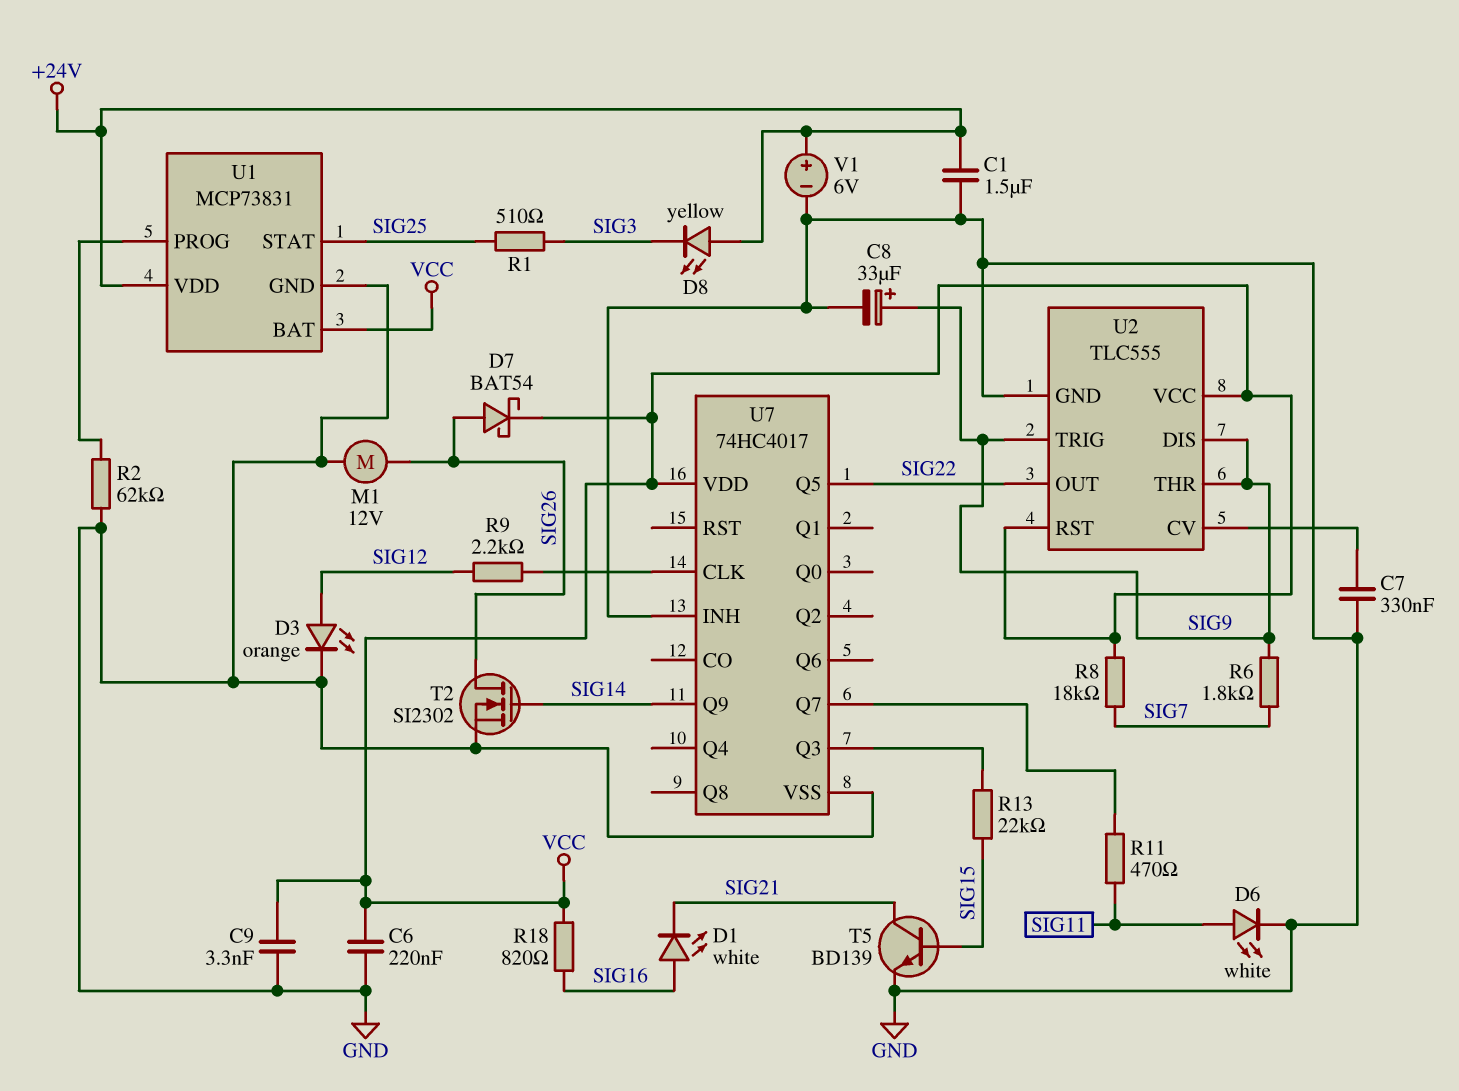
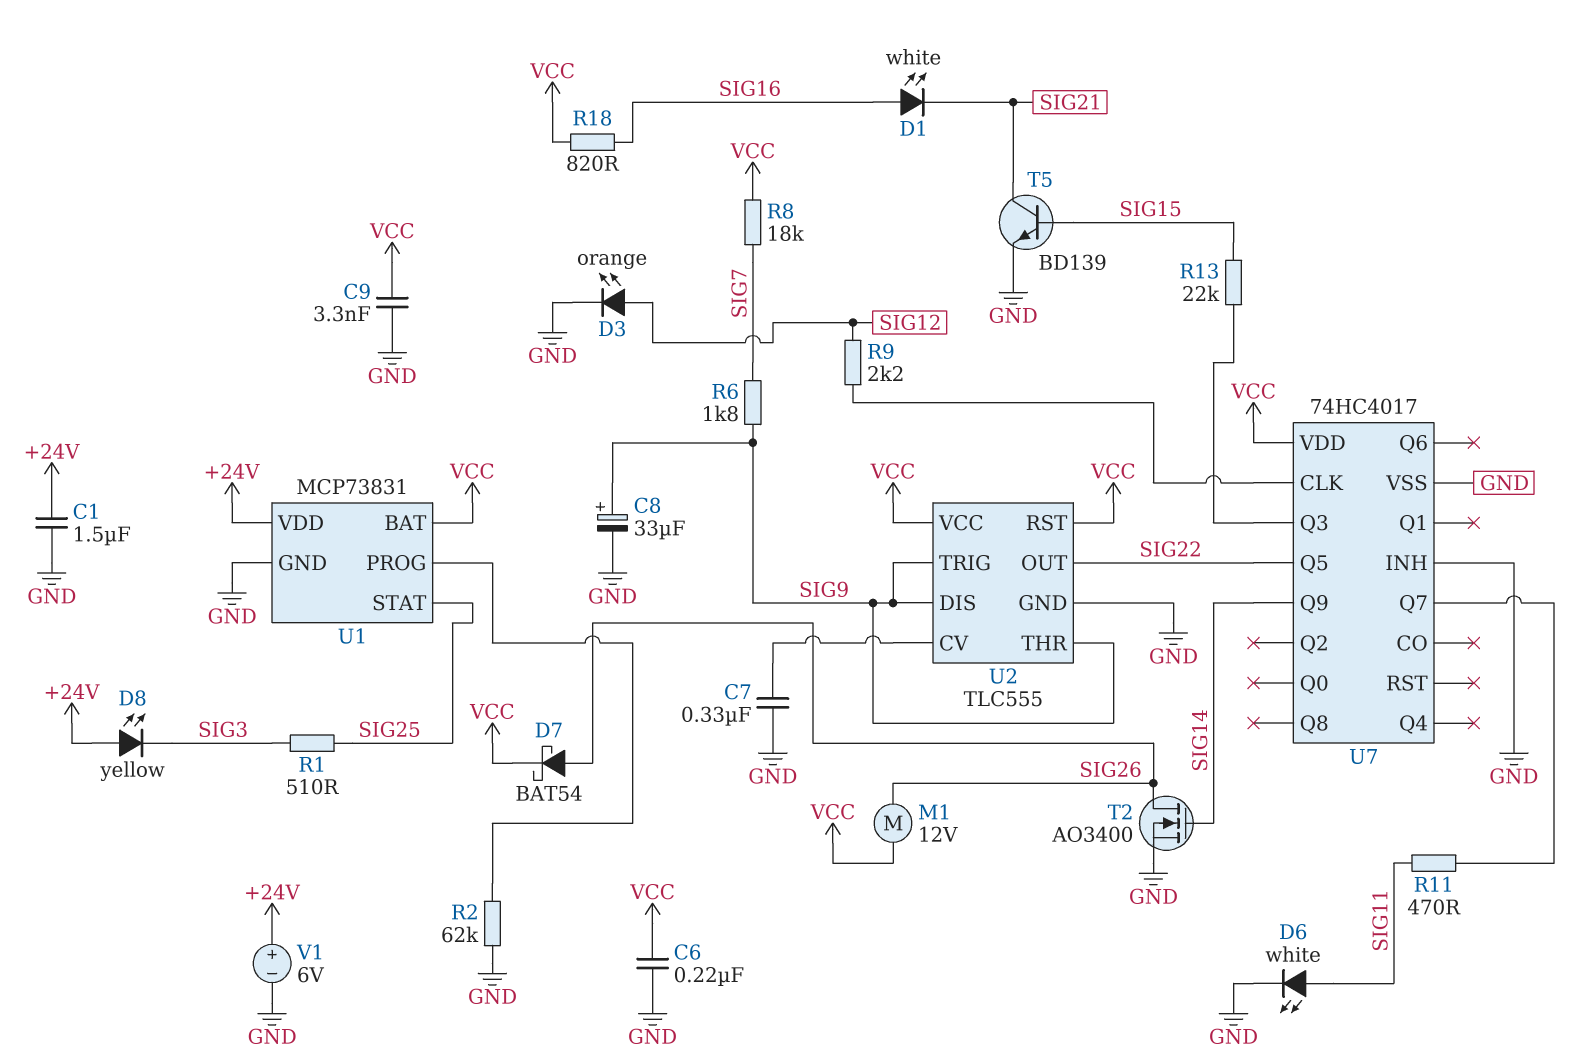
M1: motor 12V (GND, SIG26) -> motor 12V (SIG26, VCC)
T2: NMOS SI2302 (G SIG14, D SIG26, S GND) -> NMOS AO3400 (G SIG14, D SIG26, S GND)

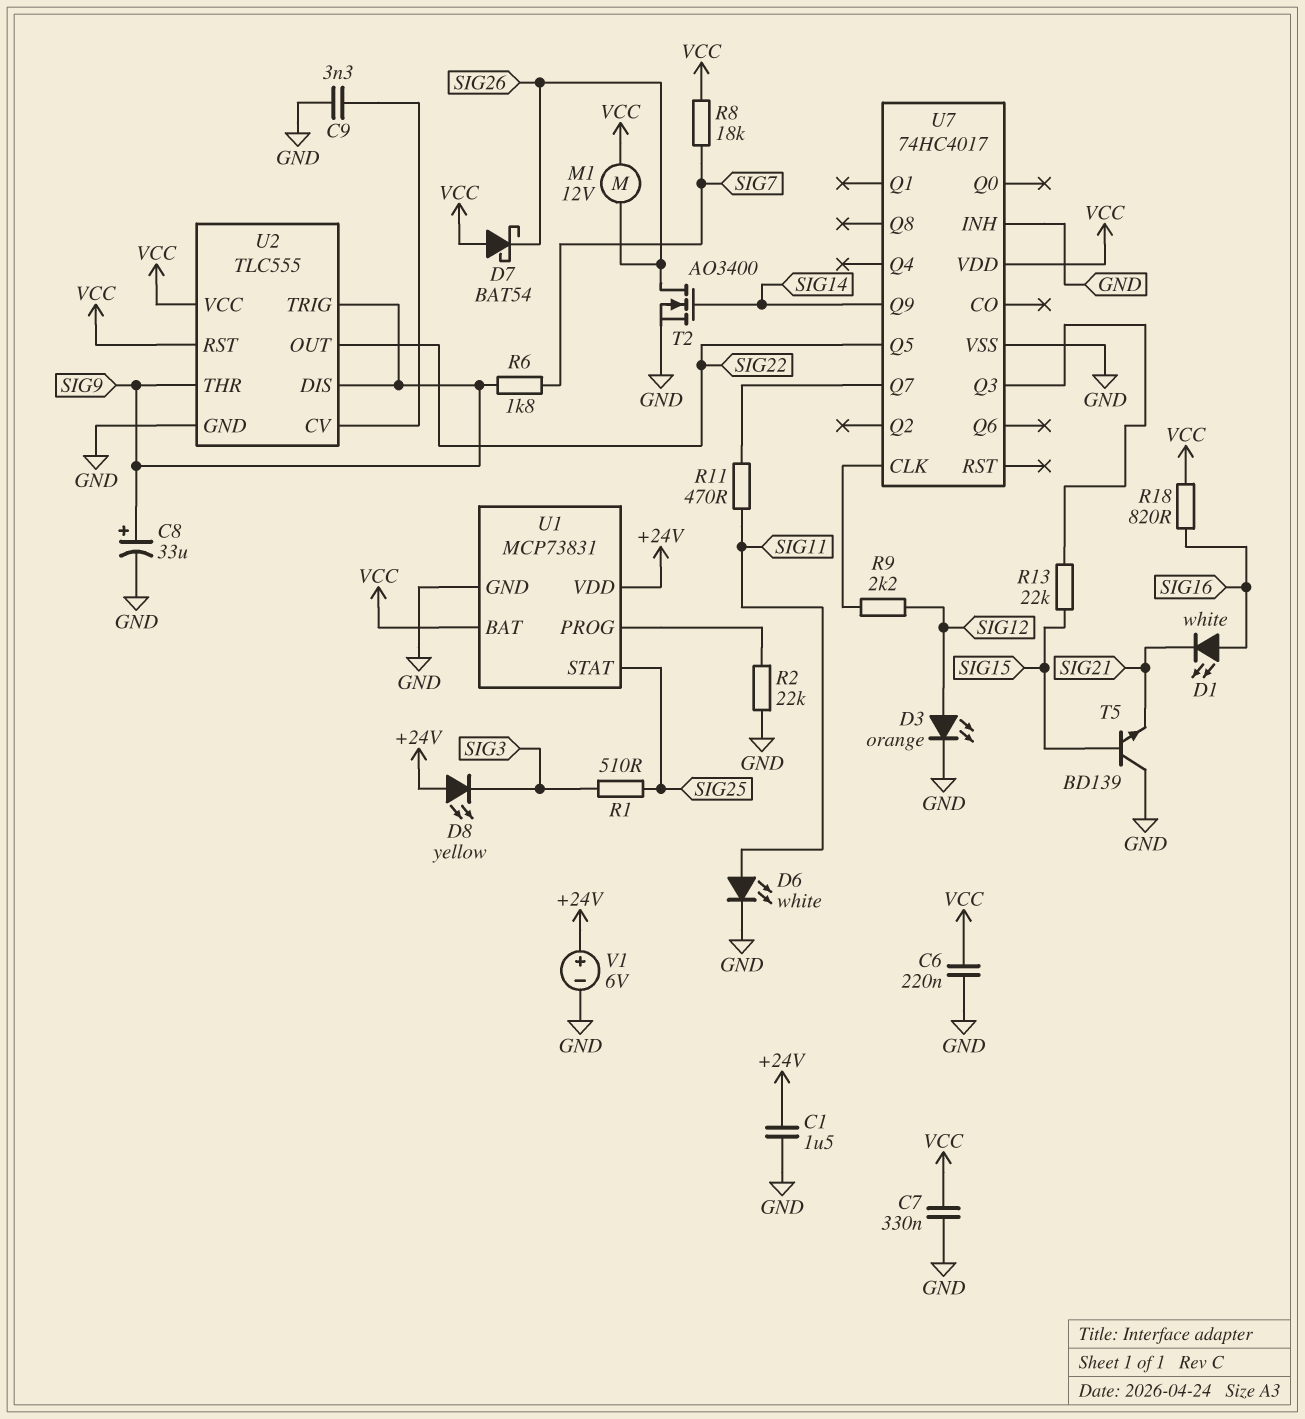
C7: 330nF (GND, U2/CV) -> 330nF (GND, VCC)
C9: 3.3nF (GND, VCC) -> 3.3nF (GND, U2/CV)
D7: schottky BAT54 (A SIG26, K VCC) -> schottky BAT54 (A VCC, K SIG26)
R2: 62k (GND, U1/PROG) -> 22k (GND, U1/PROG)
T5: NPN BD139 (B SIG15, C SIG21, E GND) -> NPN BD139 (B SIG15, C GND, E SIG21)

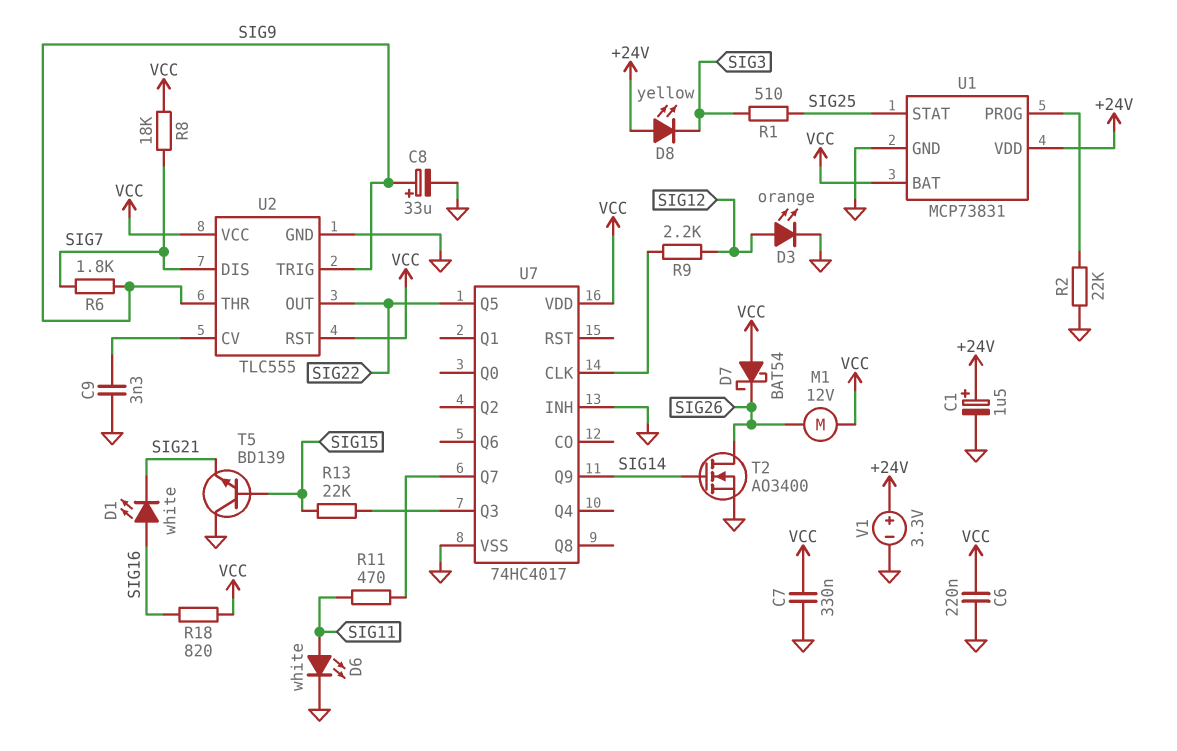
C1: 1.5uF (+24V, GND) -> 1.5uF (plus +24V, minus GND)
U2 pin DIS: SIG9 -> SIG7
V1: 6V (plus +24V, minus GND) -> 3.3V (plus +24V, minus GND)

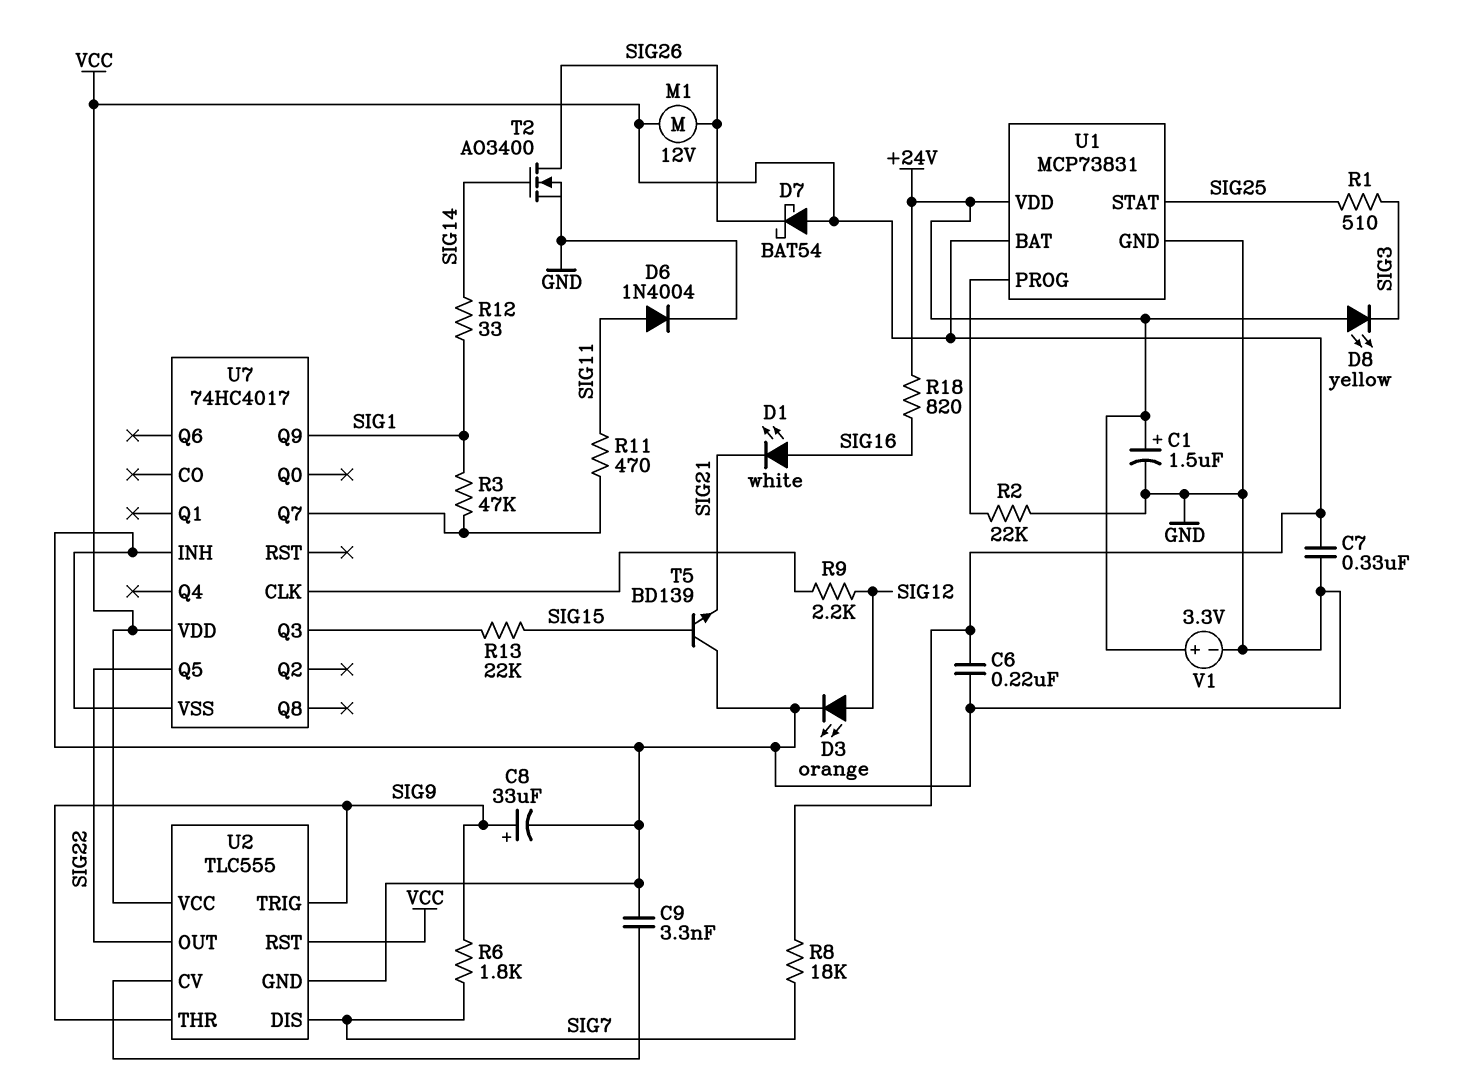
D6: LED white (A SIG11, K GND) -> diode 1N4004 (A SIG11, K GND)
R3: none -> 47k (SIG1, U7/Q7)
R12: none -> 33 (SIG1, SIG14)
R18: 820 (SIG16, VCC) -> 820 (+24V, SIG16)
U7 pin Q9: SIG14 -> SIG1

